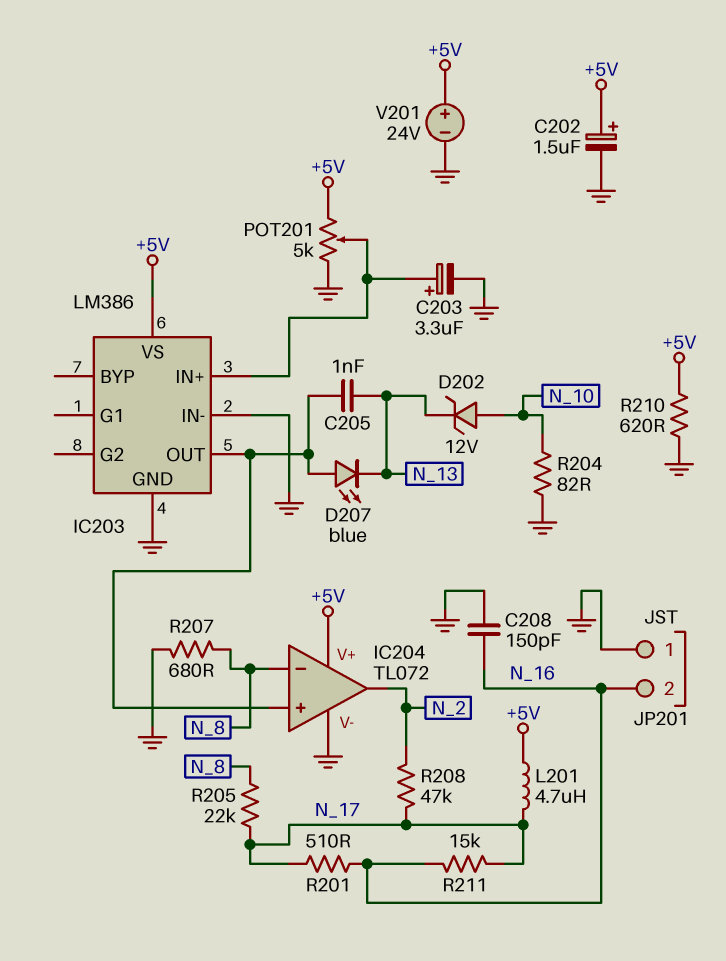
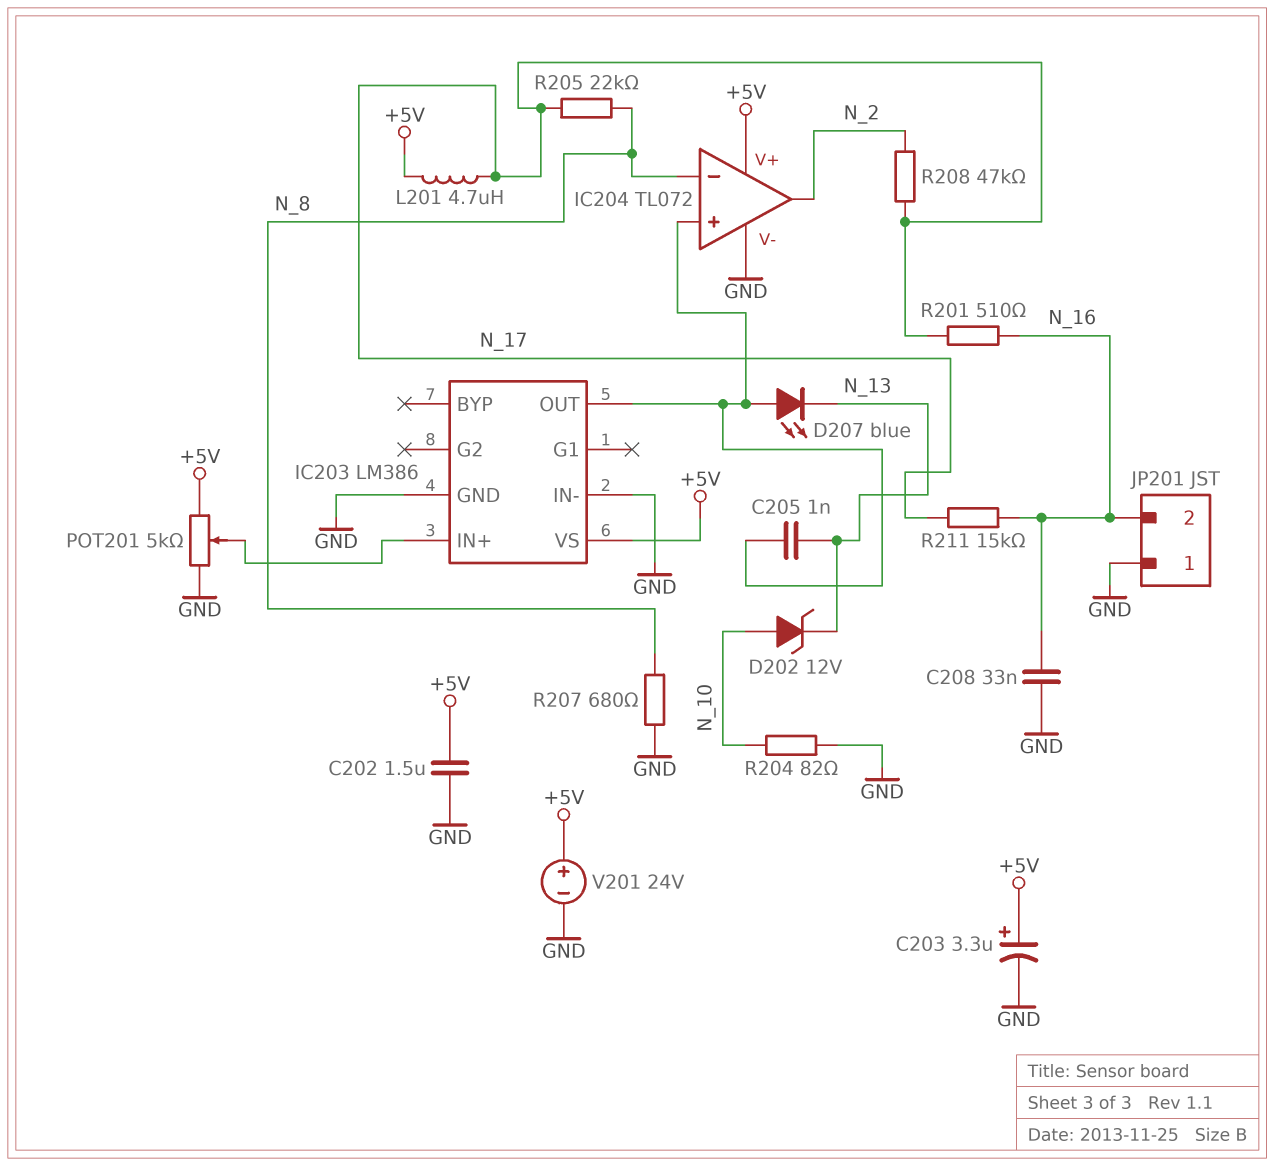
C202: 1.5uF (plus +5V, minus GND) -> 1.5uF (+5V, GND)
C203: 3.3uF (plus IC203/IN+, minus GND) -> 3.3uF (plus +5V, minus GND)
C208: 150pF (GND, N_16) -> 33nF (GND, N_16)
R210: 620 (+5V, GND) -> none

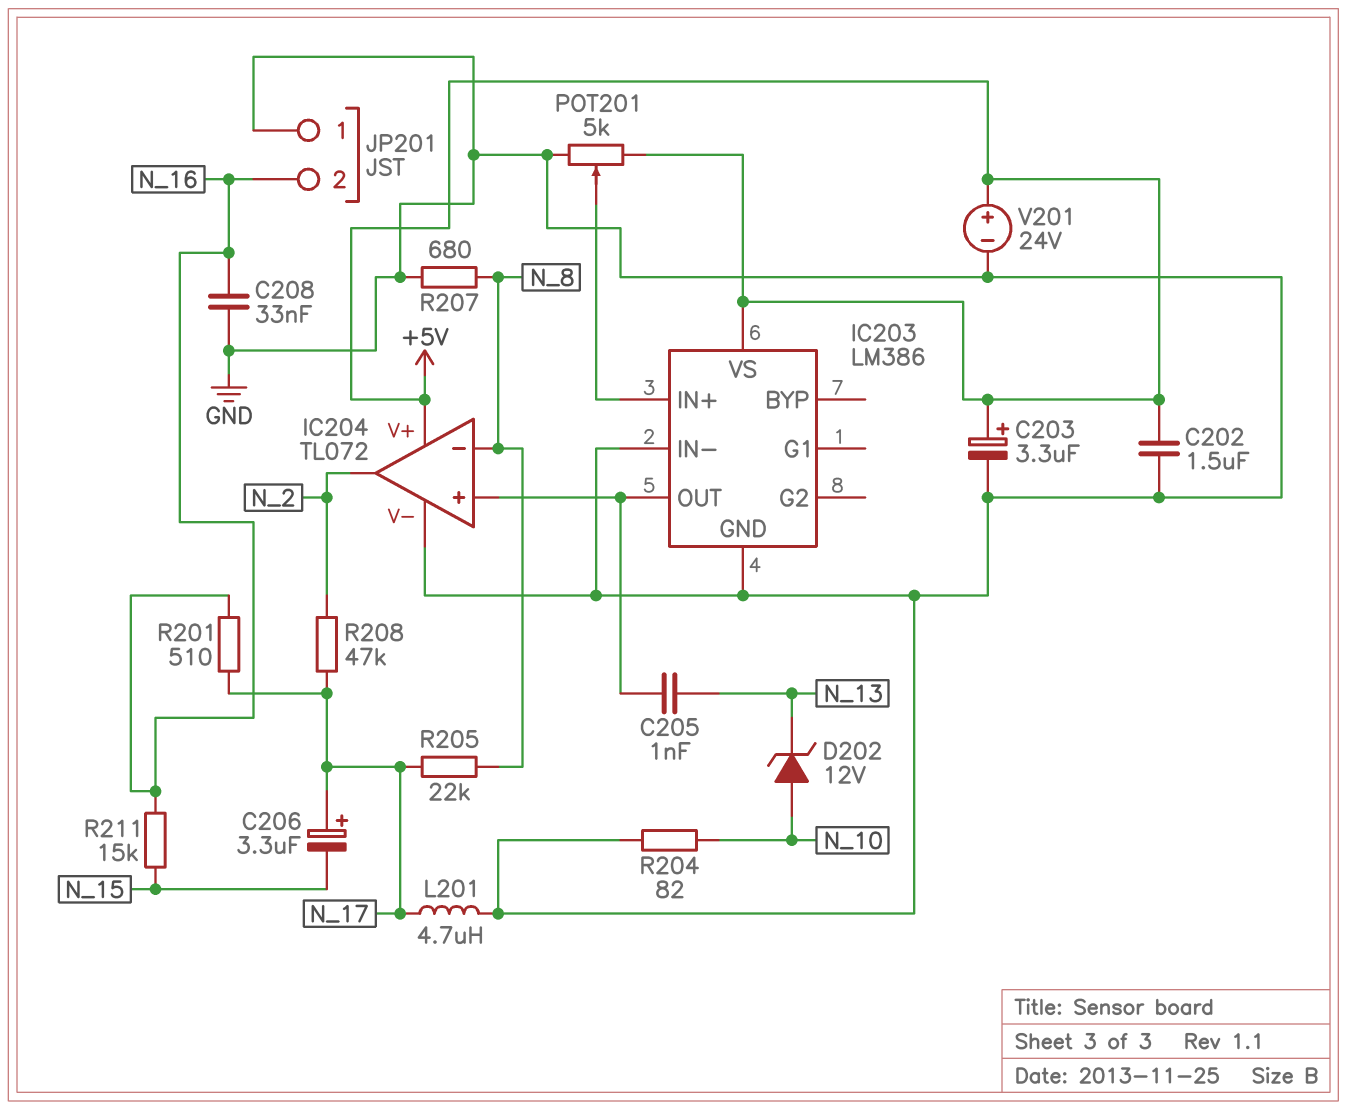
C206: none -> 3.3uF (plus N_17, minus N_15)
D207: LED blue (A IC203/OUT, K N_13) -> none
L201: 4.7uH (+5V, N_17) -> 4.7uH (GND, N_17)
R211: 15k (N_16, N_17) -> 15k (N_15, N_16)

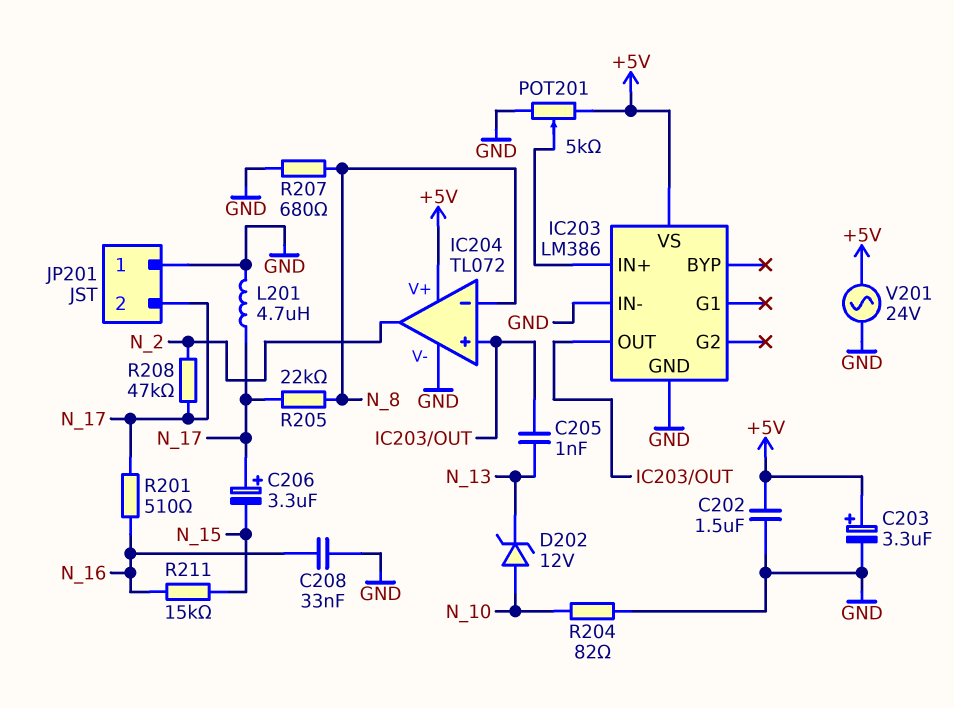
JP201 pin 2: N_16 -> N_17
V201: 24V (plus +5V, minus GND) -> AC 24V (+5V, GND)

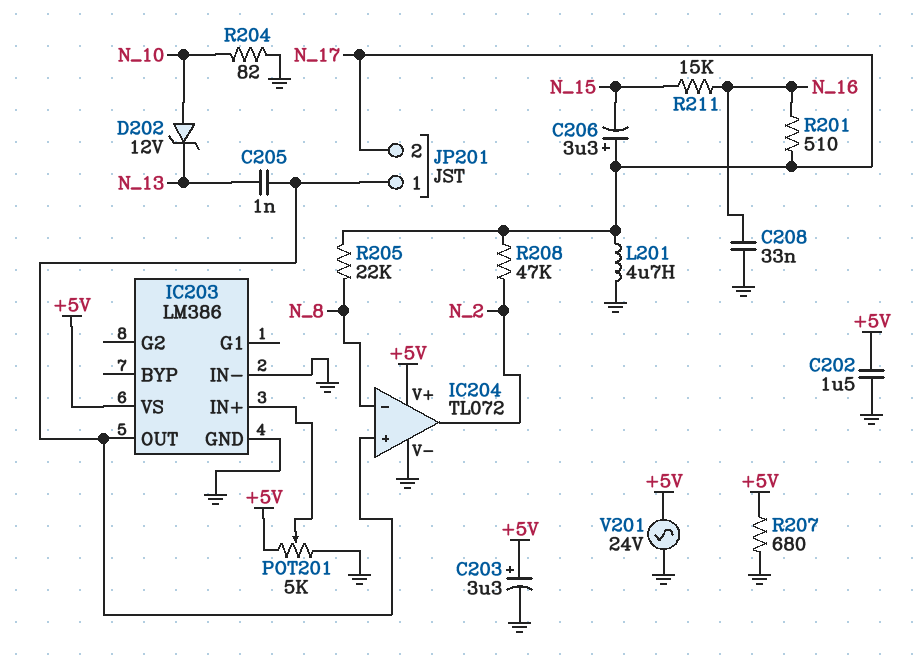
JP201 pin 1: GND -> IC203/OUT
R207: 680 (GND, N_8) -> 680 (+5V, GND)

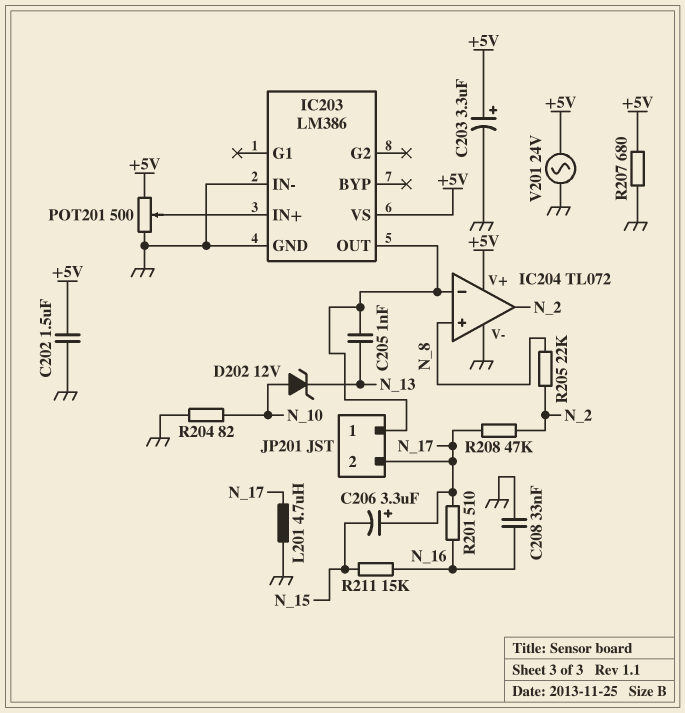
IC204 pin in+: IC203/OUT -> N_8
IC204 pin in-: N_8 -> IC203/OUT
POT201: 5k (+5V, GND, wiper IC203/IN+) -> 500 (+5V, GND, wiper IC203/IN+)
R205: 22k (N_8, N_17) -> 22k (N_2, N_8)

